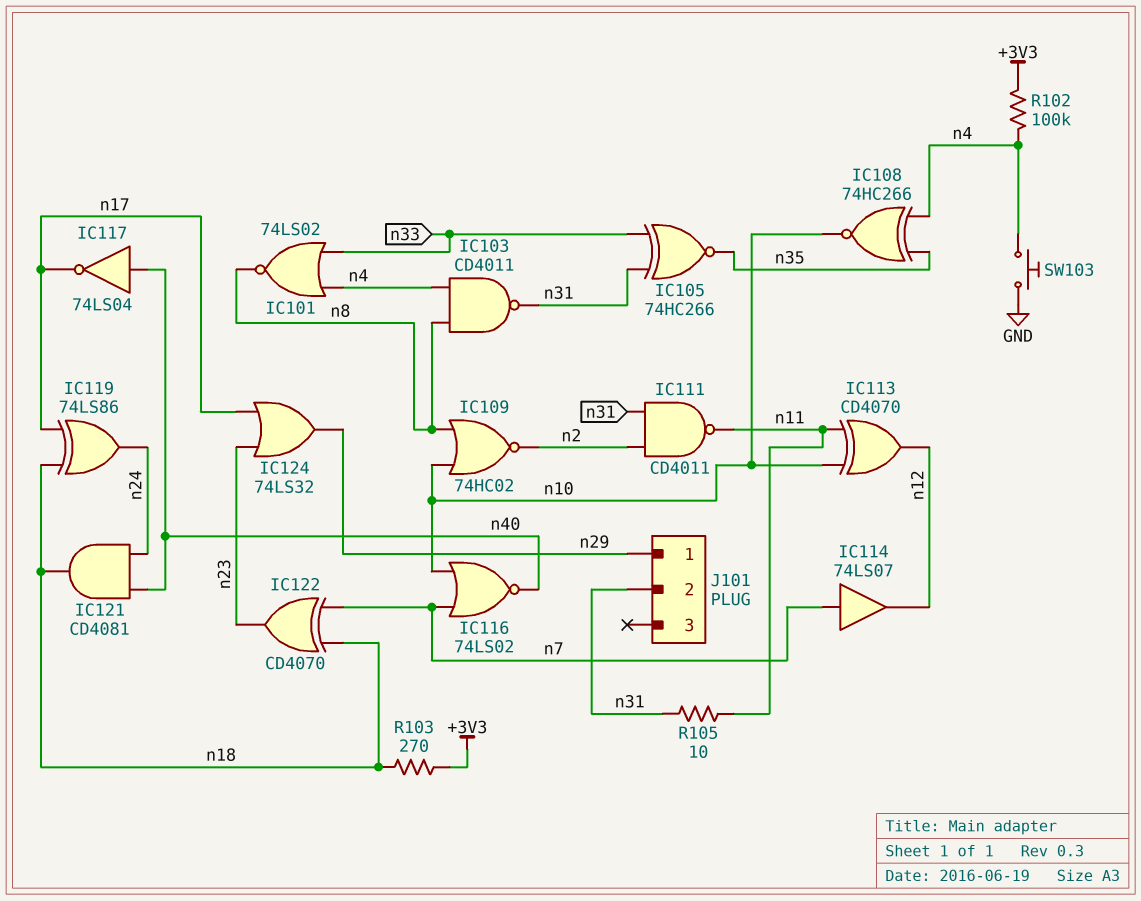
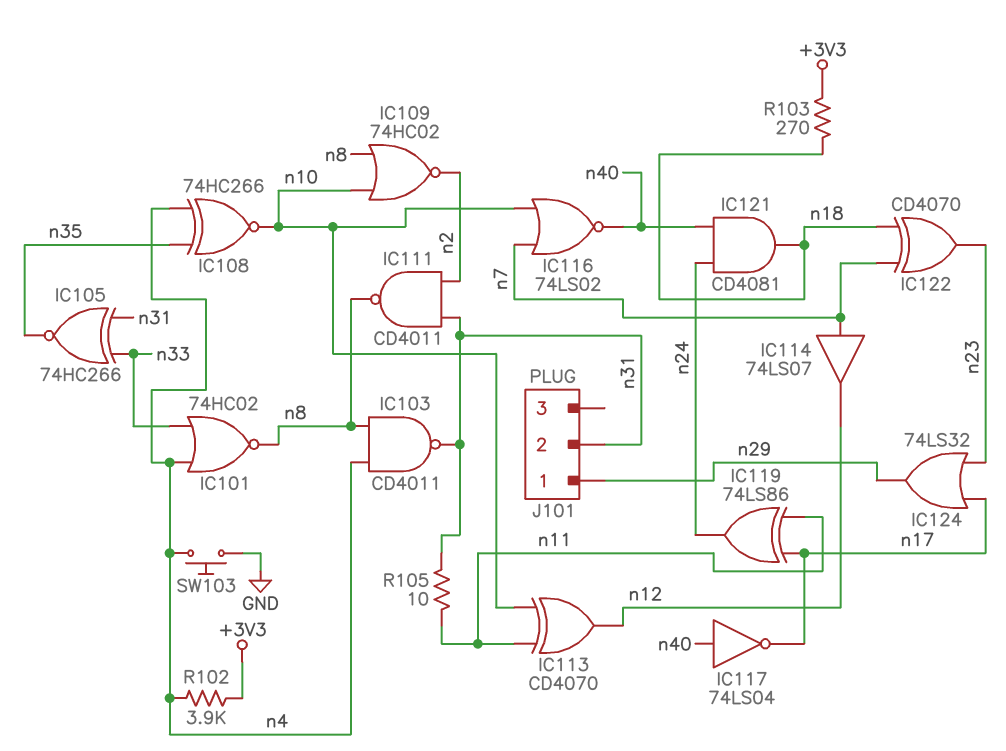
IC101: NOR 74LS02 (in n4, in n33, out n8) -> NOR 74HC02 (in n4, in n33, out n8)
IC111: NAND CD4011 (in n2, in n31, out n11) -> NAND CD4011 (in n2, in n31, out n8)
IC119: XOR 74LS86 (in n17, in n18, out n24) -> XOR 74LS86 (in n11, in n17, out n24)
R102: 100k (+3V3, n4) -> 3.9k (+3V3, n4)

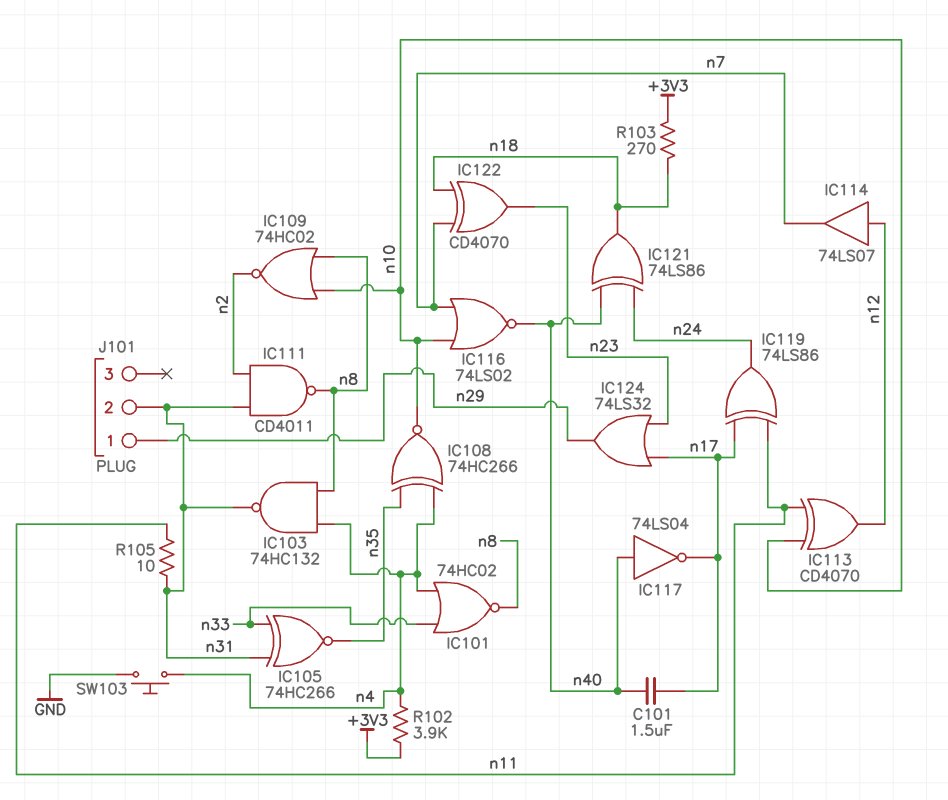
C101: none -> 1.5uF (n17, n40)
IC103: NAND CD4011 (in n4, in n8, out n31) -> NAND 74HC132 (in n4, in n8, out n31)
IC114: buffer 74LS07 (in n7, out n12) -> buffer 74LS07 (in n12, out n7)
IC121: AND CD4081 (in n24, in n40, out n18) -> XOR 74LS86 (in n24, in n40, out n18)

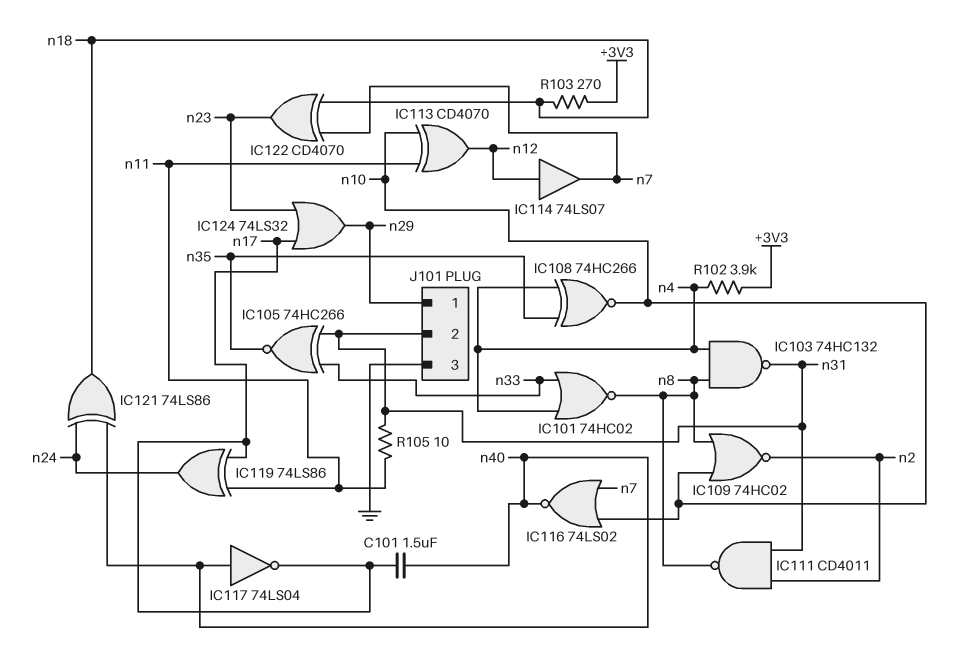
J101 pin 3: none -> GND
SW103: button (GND, n4) -> none

